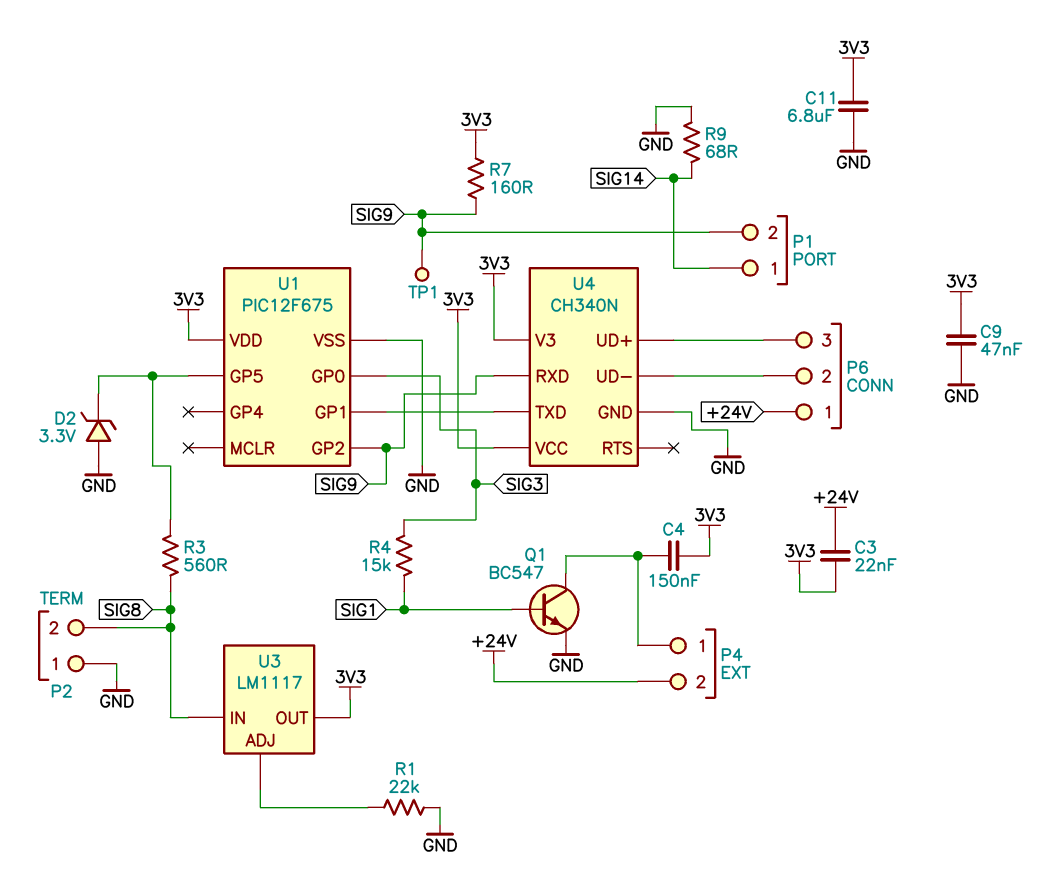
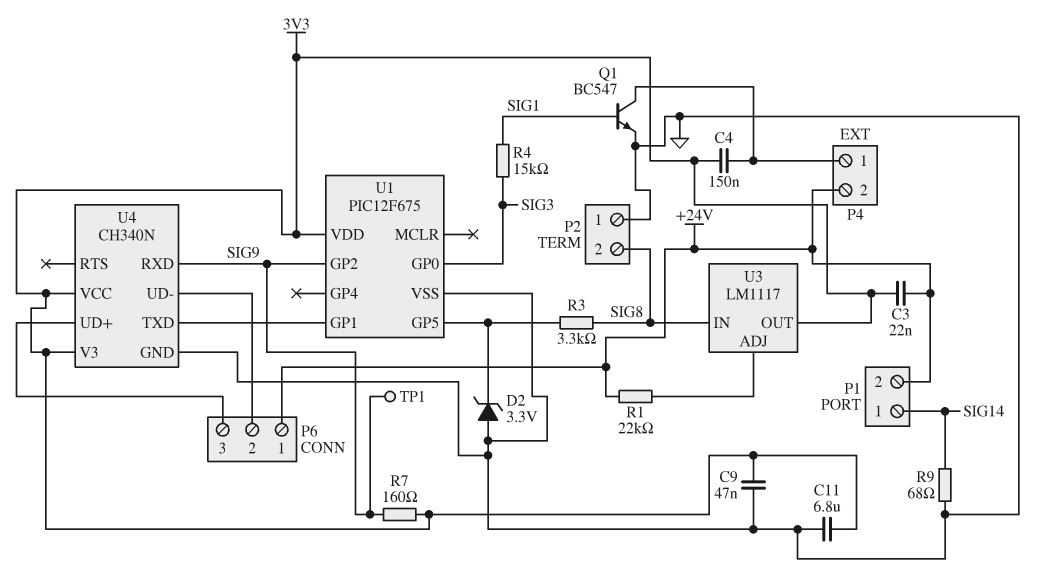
P1 pin 2: SIG9 -> +24V
R1: 22k (GND, U3/ADJ) -> 22k (+24V, U3/ADJ)
R3: 560 (SIG8, U1/GP5) -> 3.3k (SIG8, U1/GP5)

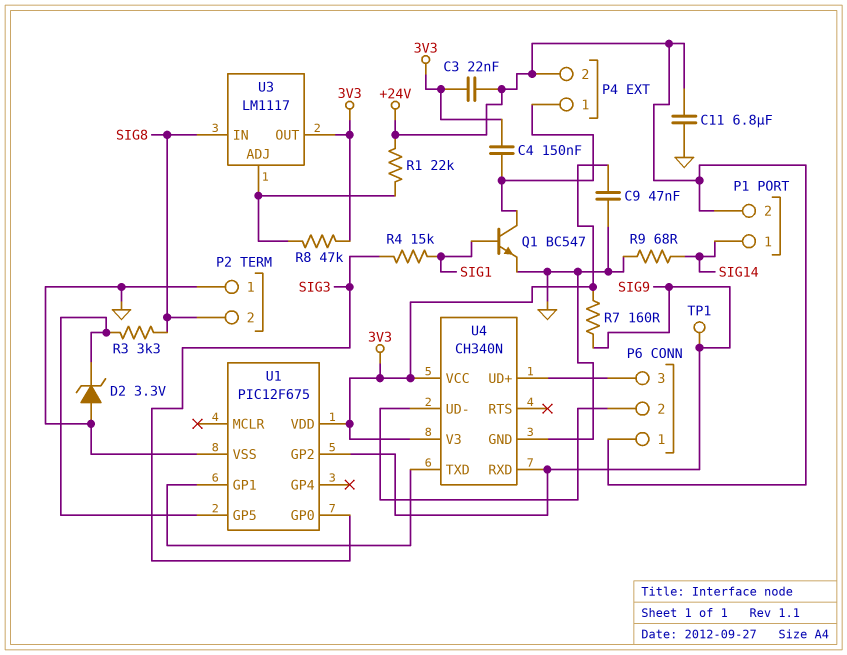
C11: 6.8uF (3V3, GND) -> 6.8uF (+24V, GND)
R8: none -> 47k (3V3, U3/ADJ)

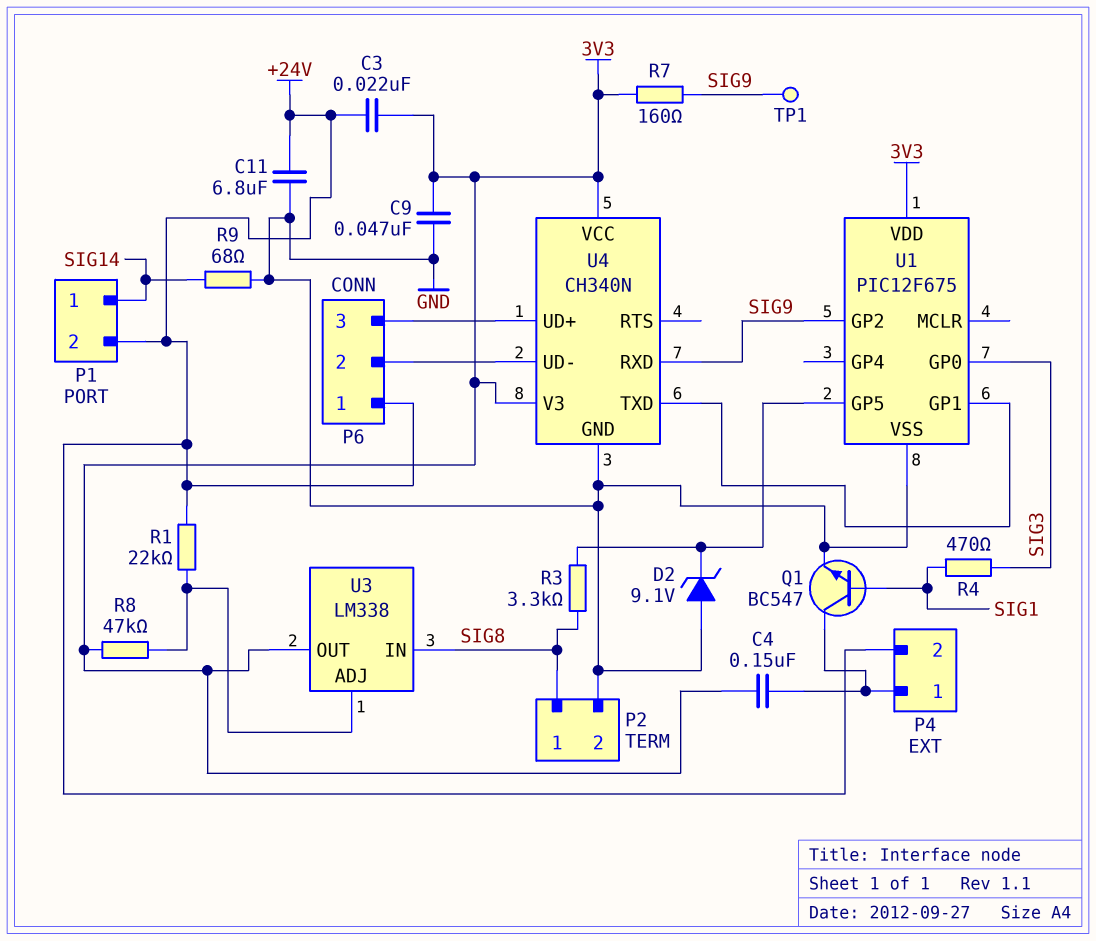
D2: zener 3.3V (A GND, K U1/GP5) -> zener 9.1V (A GND, K U1/GP5)
P2 pin 1: GND -> SIG8
P2 pin 2: SIG8 -> GND
R4: 15k (SIG1, SIG3) -> 470 (SIG1, SIG3)
U3: LM1117 -> LM338

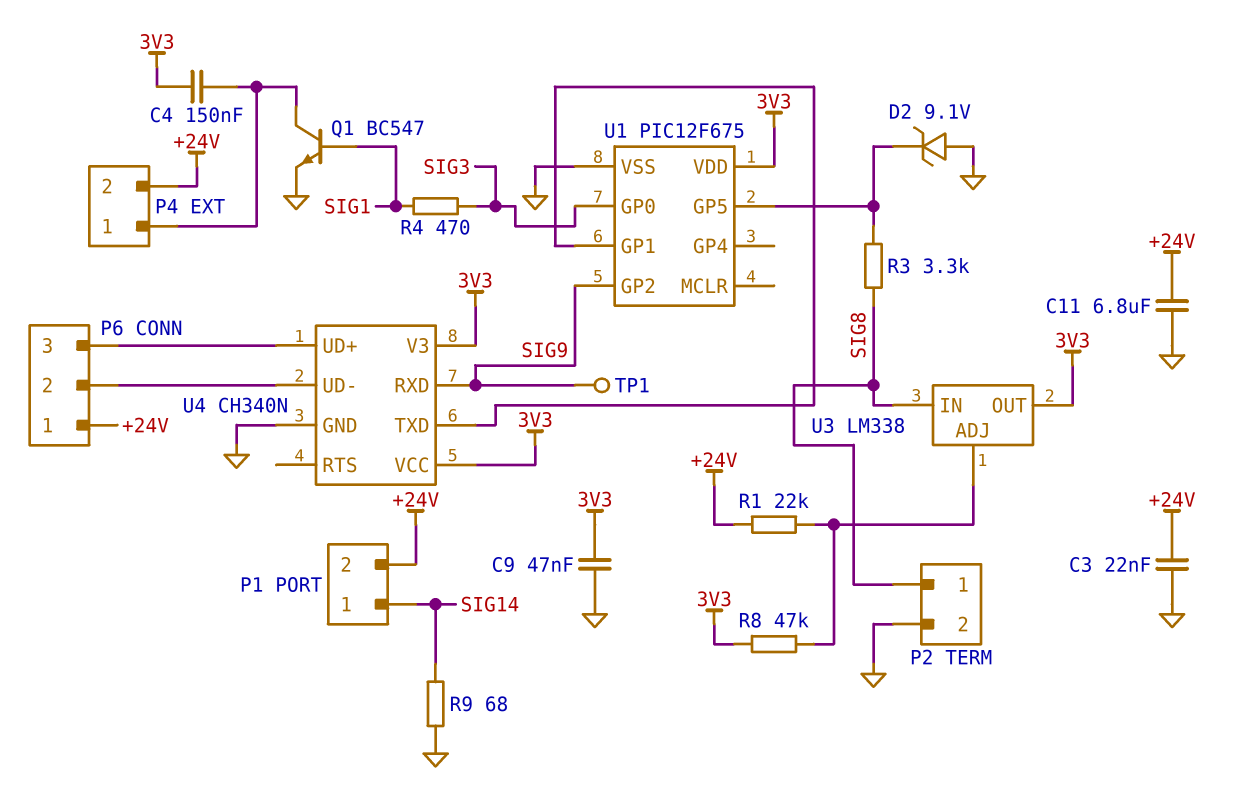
C3: 22nF (+24V, 3V3) -> 22nF (+24V, GND)
R7: 160 (3V3, SIG9) -> none

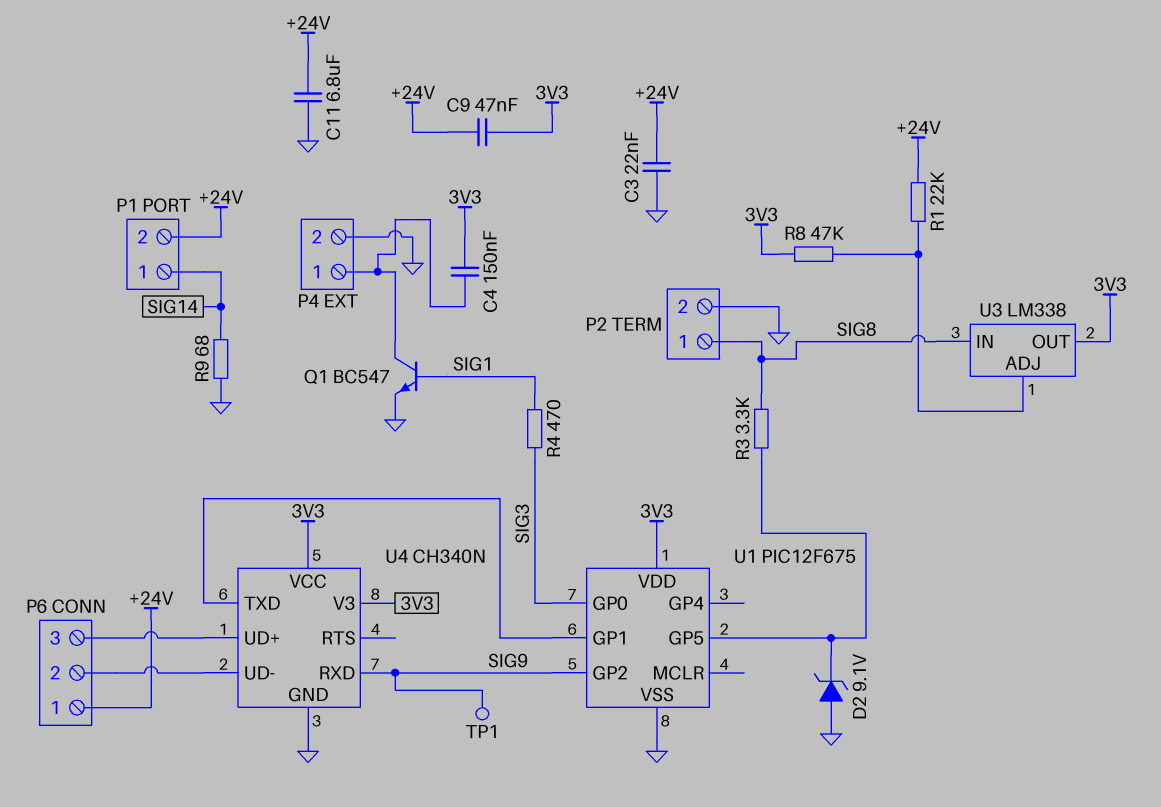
C9: 47nF (3V3, GND) -> 47nF (+24V, 3V3)
P4 pin 2: +24V -> GND

